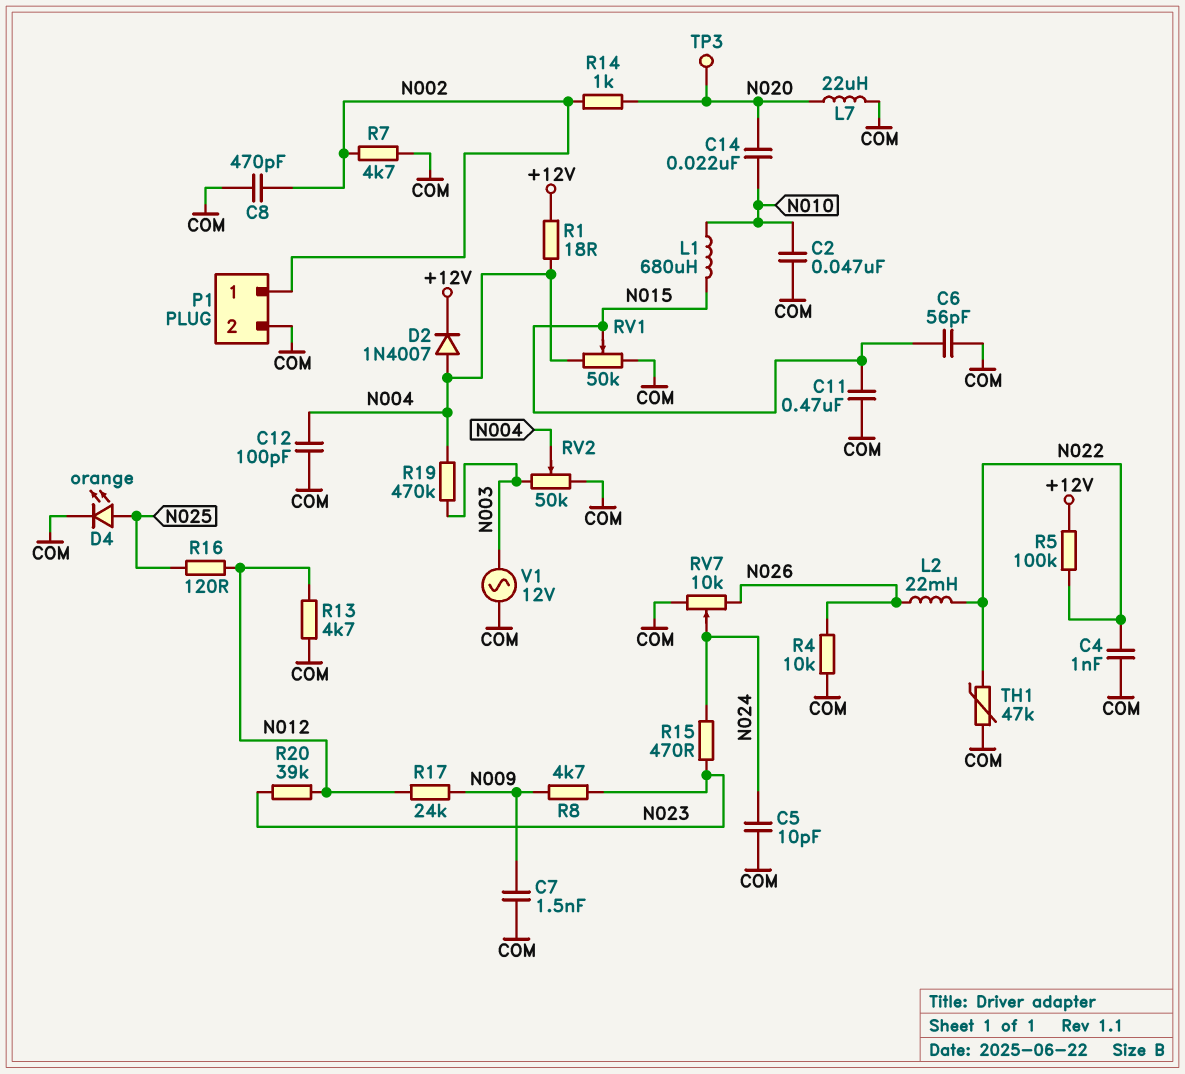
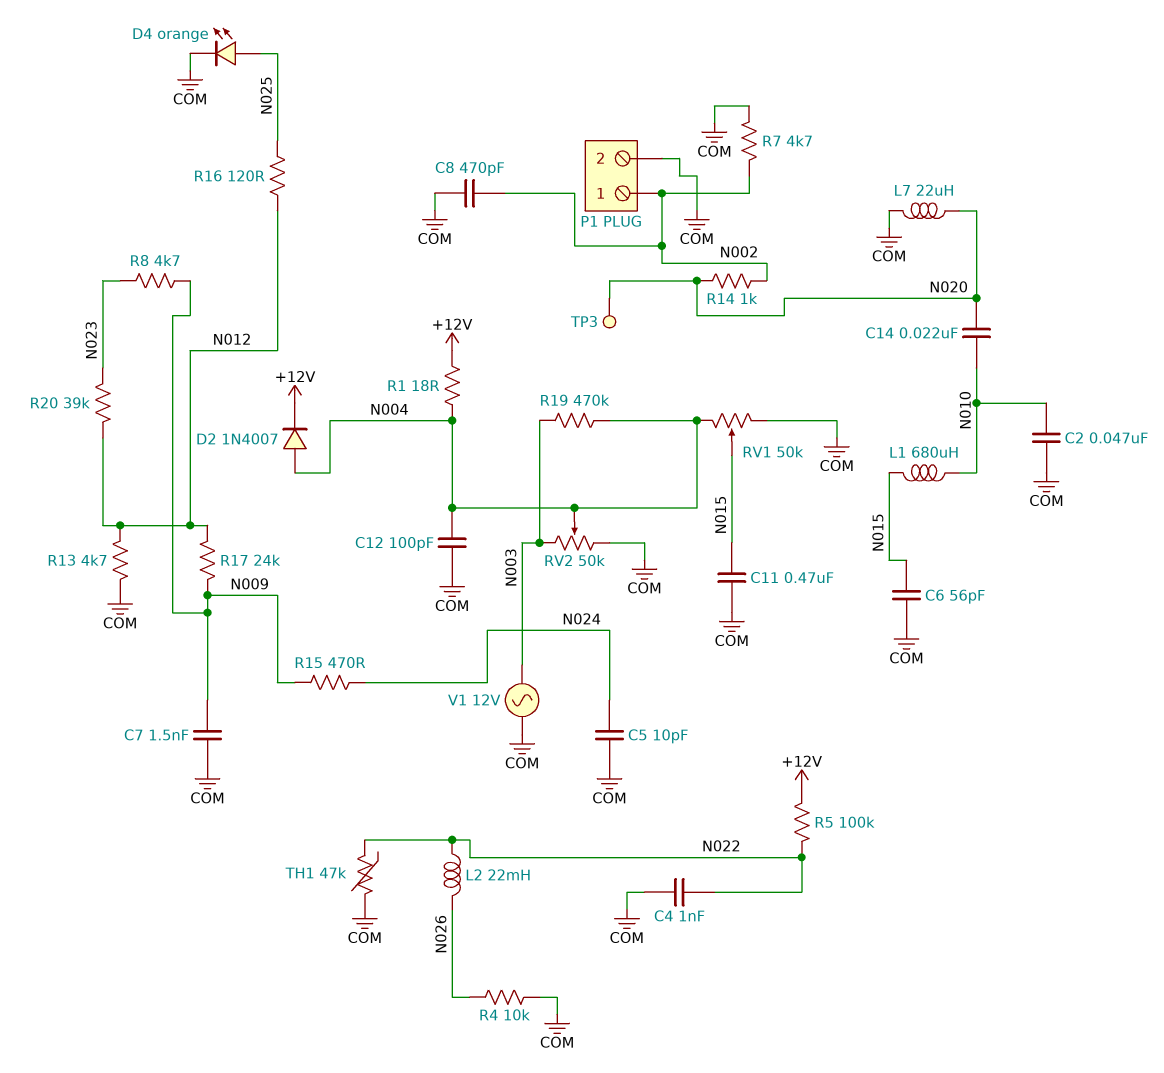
R15: 470 (N023, N024) -> 470 (N009, N024)
RV7: 10k (COM, N026, wiper N024) -> none

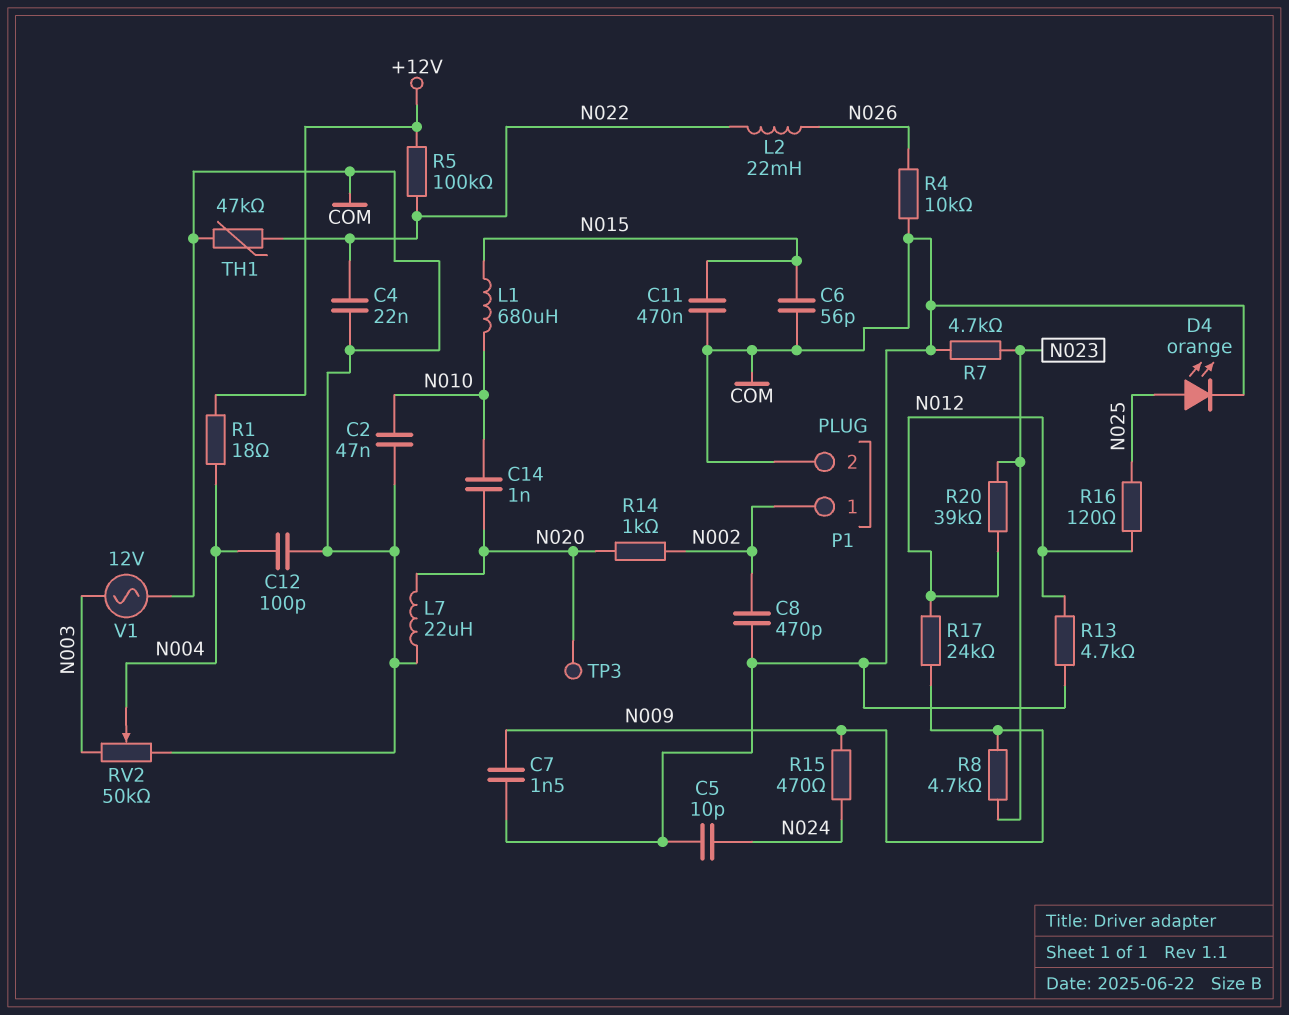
C4: 1nF (COM, N022) -> 22nF (COM, N022)
C14: 22nF (N010, N020) -> 1nF (N010, N020)
D2: diode 1N4007 (A N004, K +12V) -> none
R7: 4.7k (COM, N002) -> 4.7k (COM, N023)
R19: 470k (N003, N004) -> none
RV1: 50k (COM, N004, wiper N015) -> none

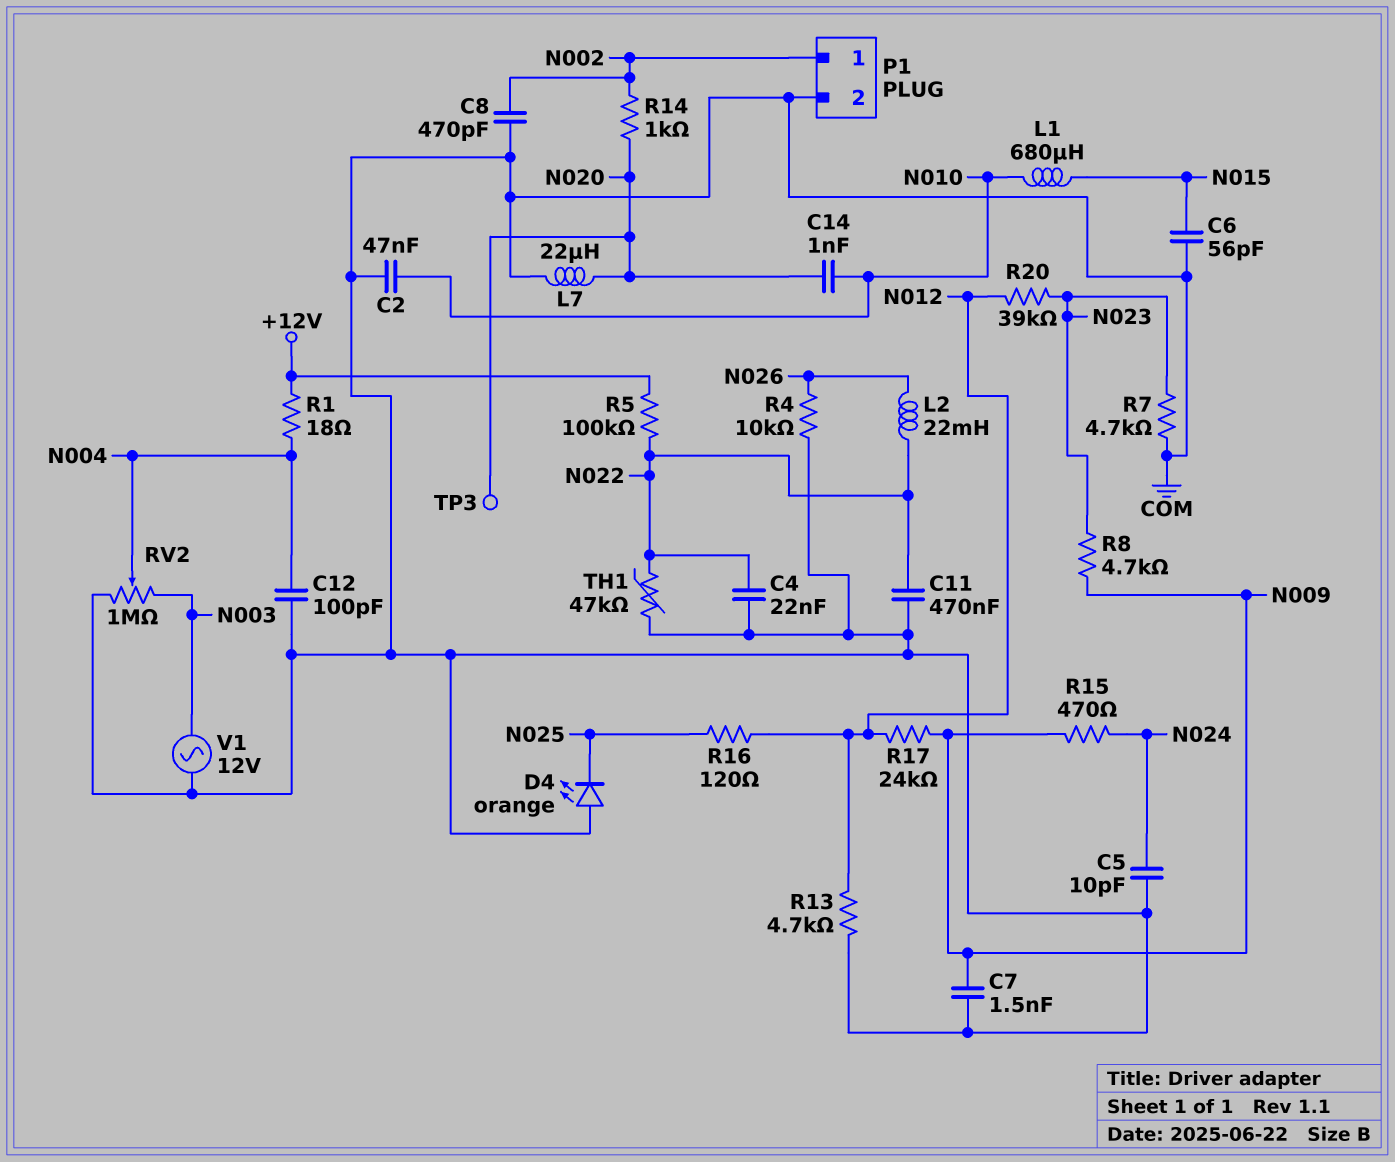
C11: 470nF (COM, N015) -> 470nF (COM, N022)
D4: LED orange (A N025, K COM) -> LED orange (A COM, K N025)
RV2: 50k (COM, N003, wiper N004) -> 1M (COM, N003, wiper N004)

